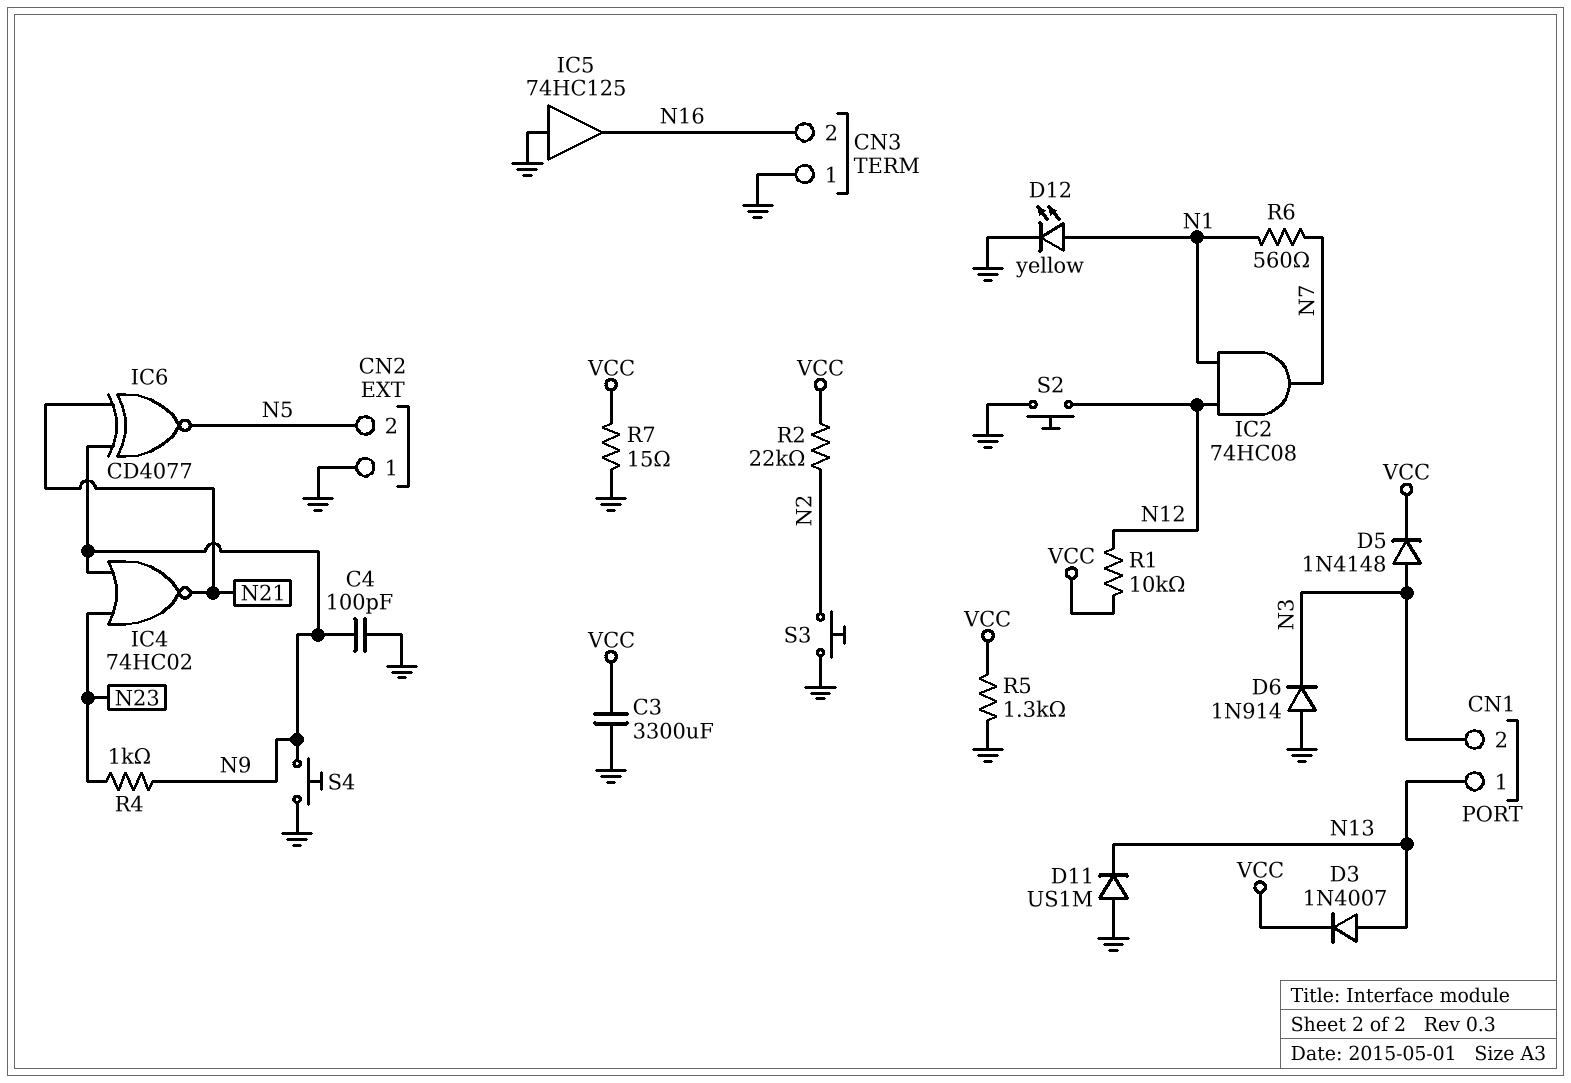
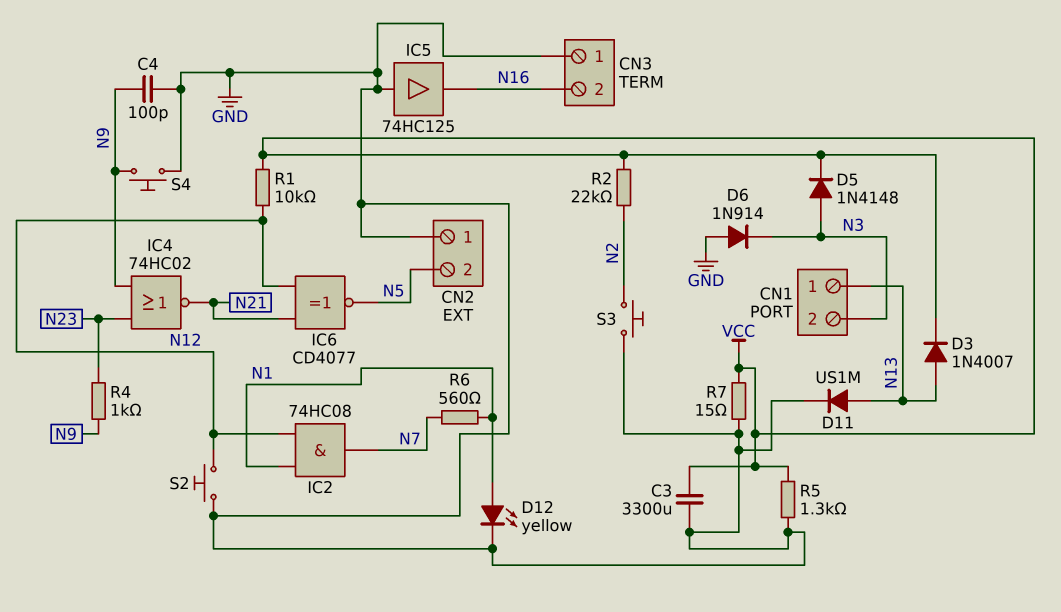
D11: diode US1M (A GND, K N13) -> diode US1M (A N13, K GND)
IC6: XNOR CD4077 (in N9, in N21, out N5) -> XNOR CD4077 (in N12, in N21, out N5)

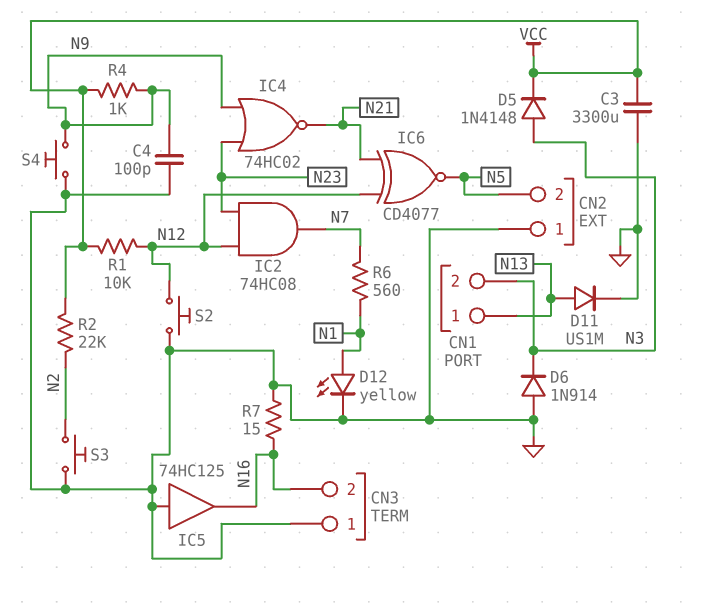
D3: diode 1N4007 (A N13, K VCC) -> none
IC2: AND 74HC08 (in N1, in N12, out N7) -> AND 74HC08 (in N12, in N23, out N7)
R4: 1k (N9, N23) -> 1k (N9, VCC)
R5: 1.3k (GND, VCC) -> none
R7: 15 (GND, VCC) -> 15 (GND, N16)

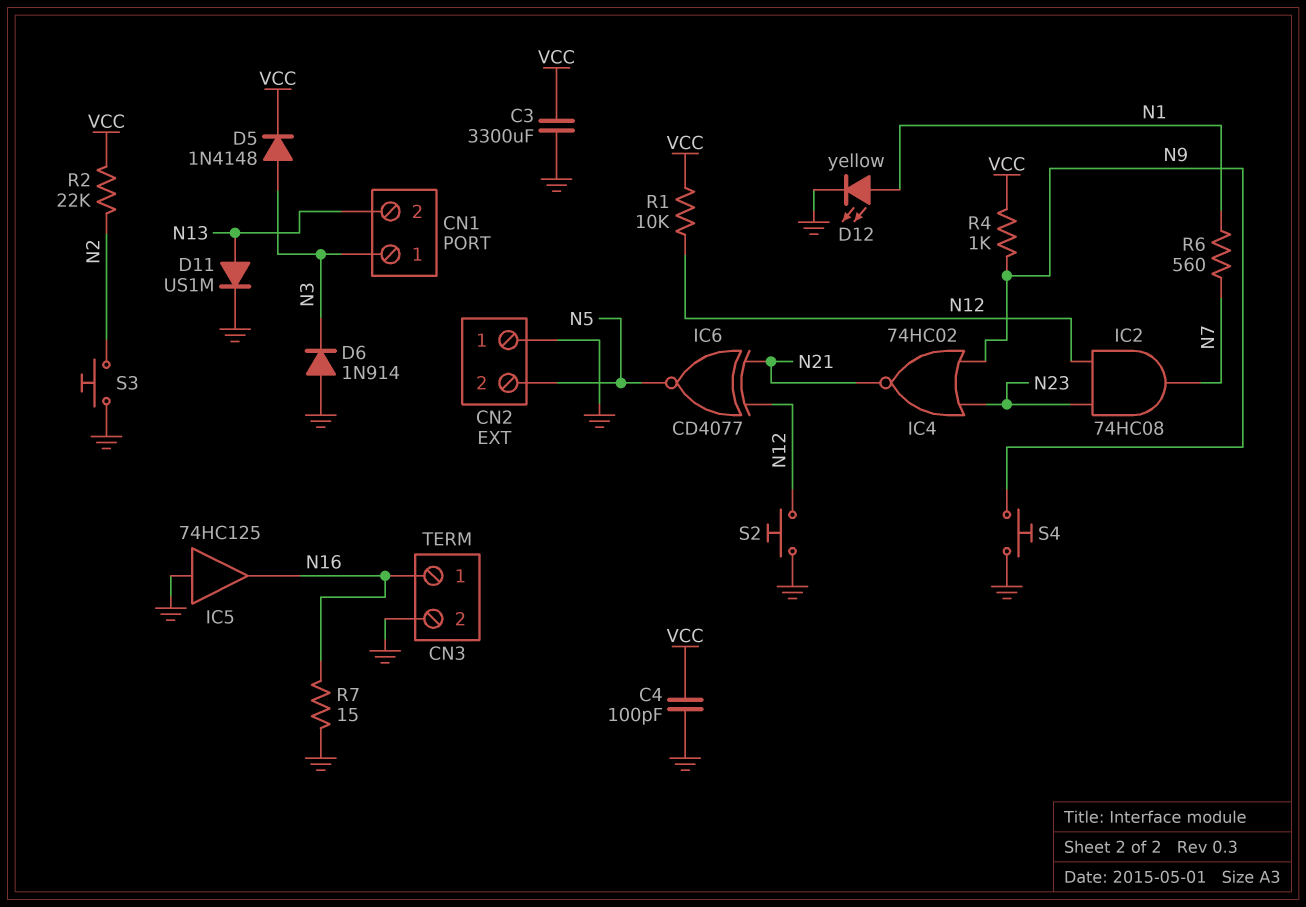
C4: 100pF (GND, N9) -> 100pF (GND, VCC)
CN1 pin 1: N13 -> N3
CN1 pin 2: N3 -> N13
CN3 pin 1: GND -> N16
CN3 pin 2: N16 -> GND

